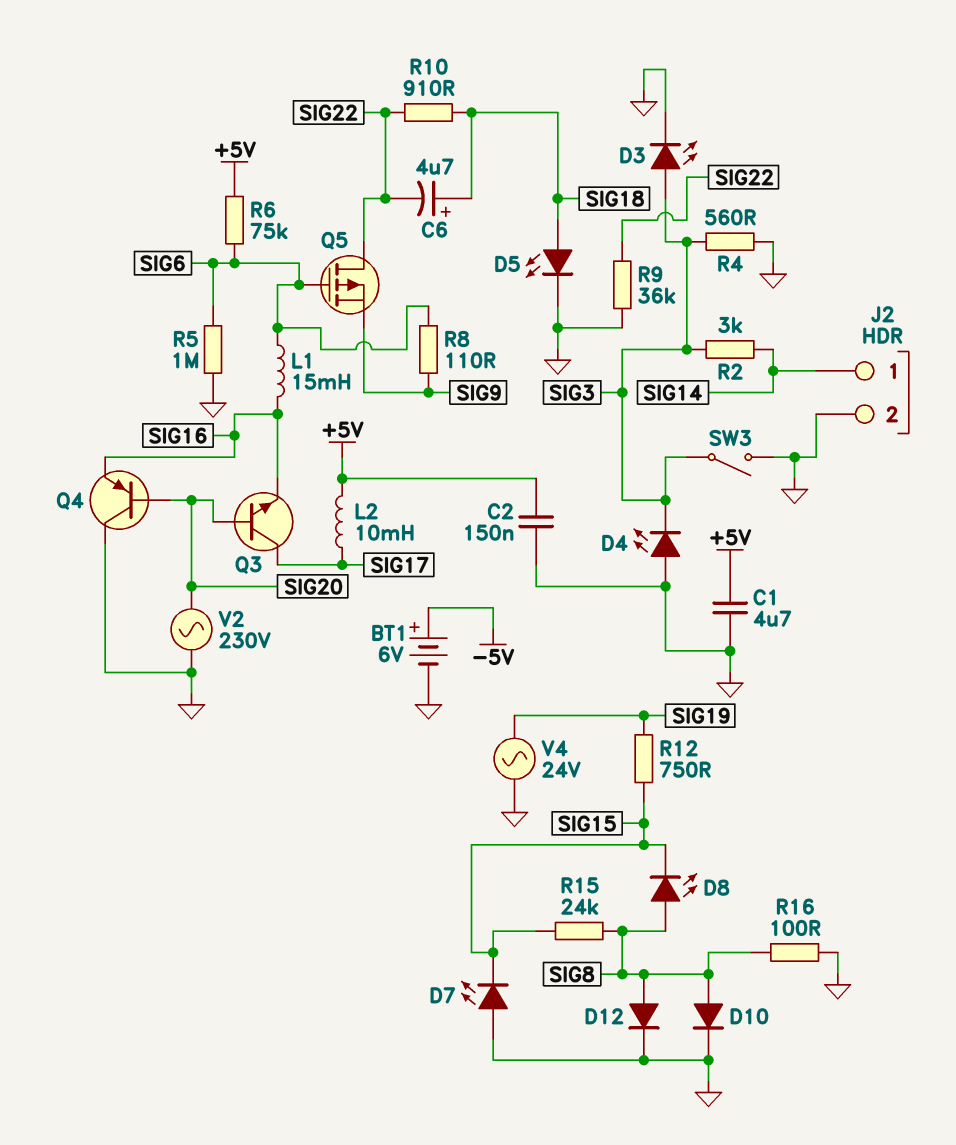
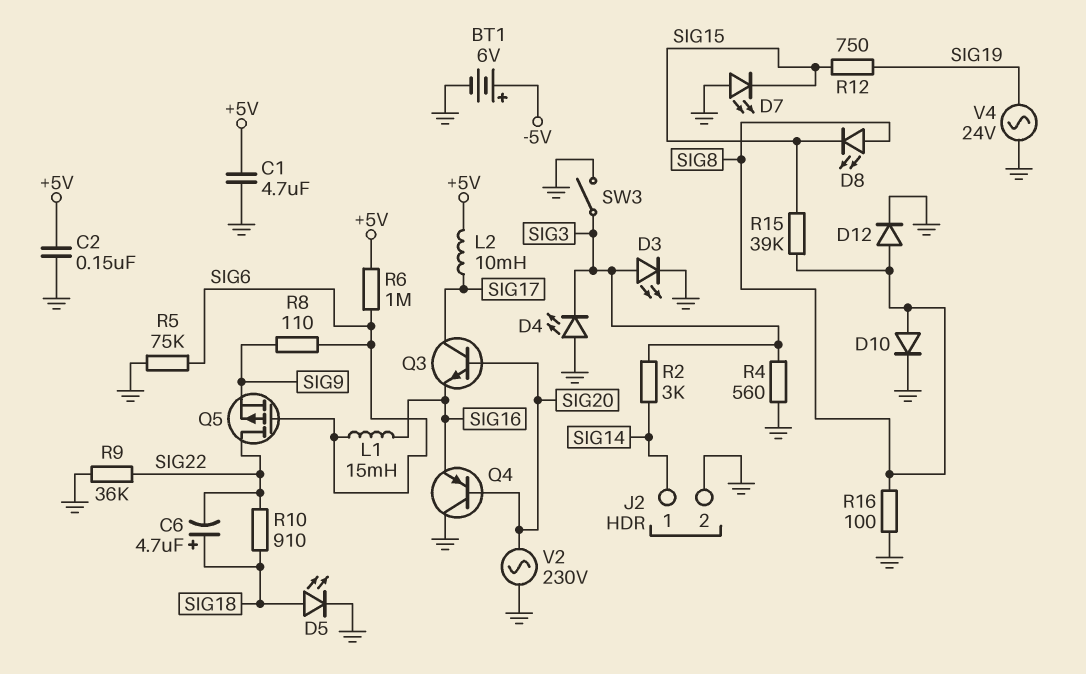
R5: 1M (GND, SIG6) -> 75k (GND, SIG6)
R6: 75k (+5V, SIG6) -> 1M (+5V, SIG6)
R15: 24k (SIG8, SIG15) -> 39k (SIG8, SIG15)

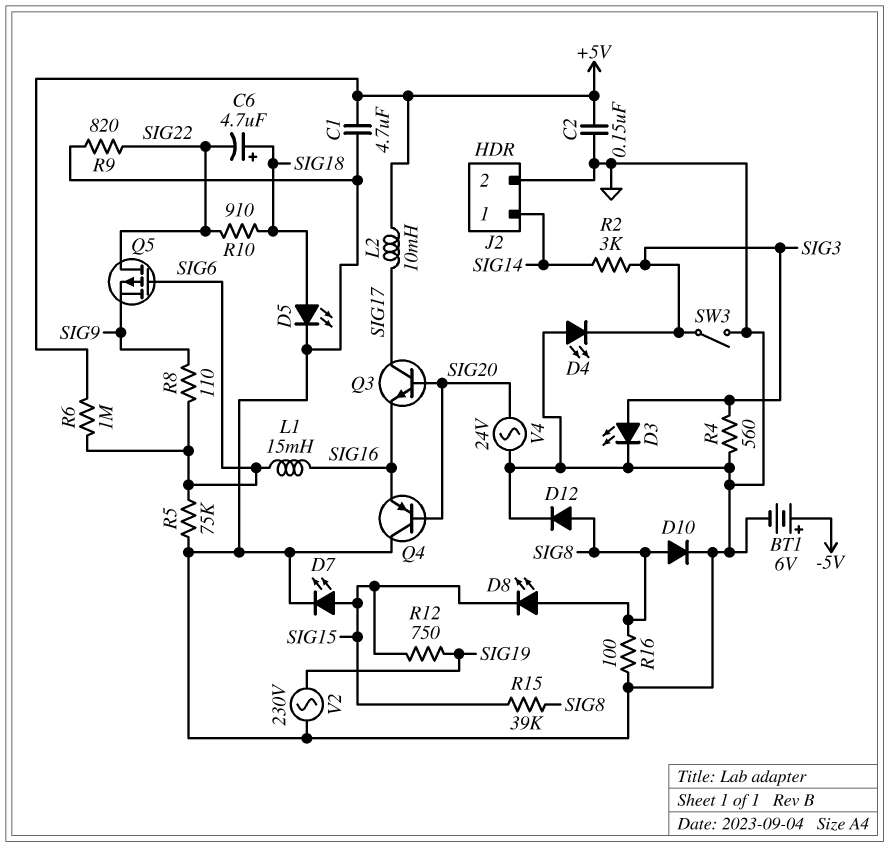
D7: LED (A GND, K SIG15) -> LED (A SIG15, K GND)
R9: 36k (GND, SIG22) -> 820 (GND, SIG22)
V2: AC 230V (GND, SIG20) -> AC 230V (GND, SIG19)
V4: AC 24V (GND, SIG19) -> AC 24V (GND, SIG20)

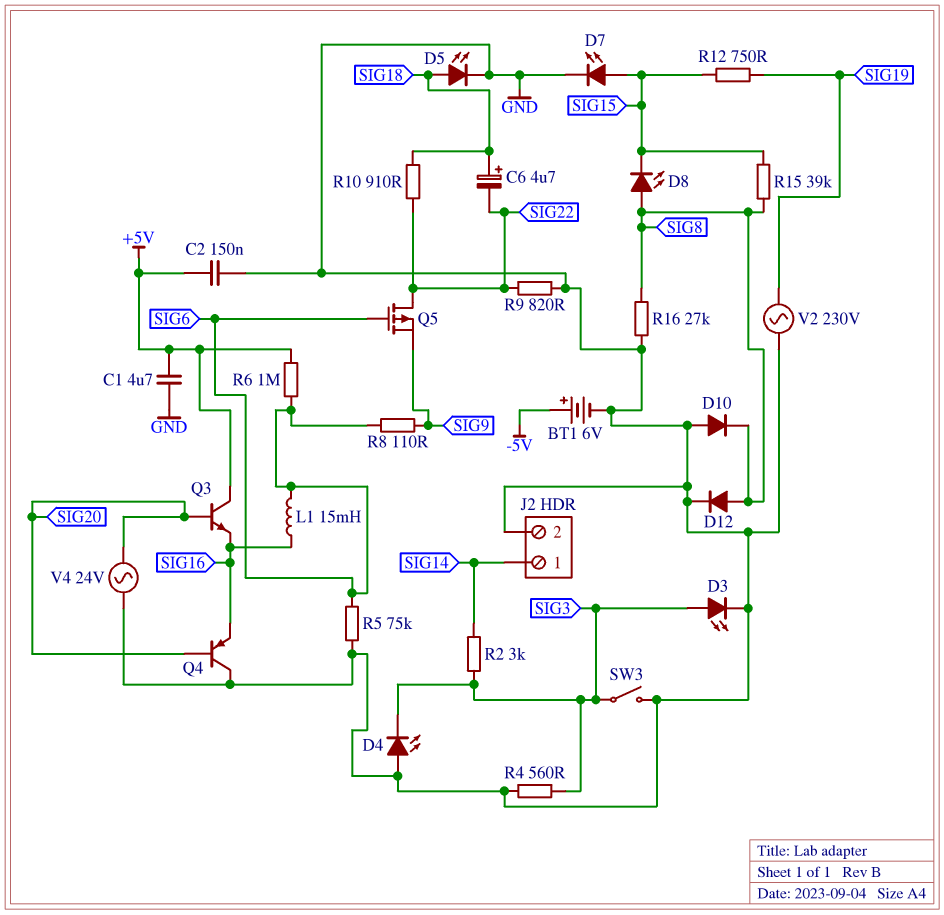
D10: diode (A SIG8, K GND) -> diode (A GND, K SIG8)
L2: 10mH (+5V, SIG17) -> none
Q3: NPN (B SIG20, C SIG17, E SIG16) -> NPN (B SIG20, C +5V, E SIG16)
R16: 100 (GND, SIG8) -> 27k (GND, SIG8)

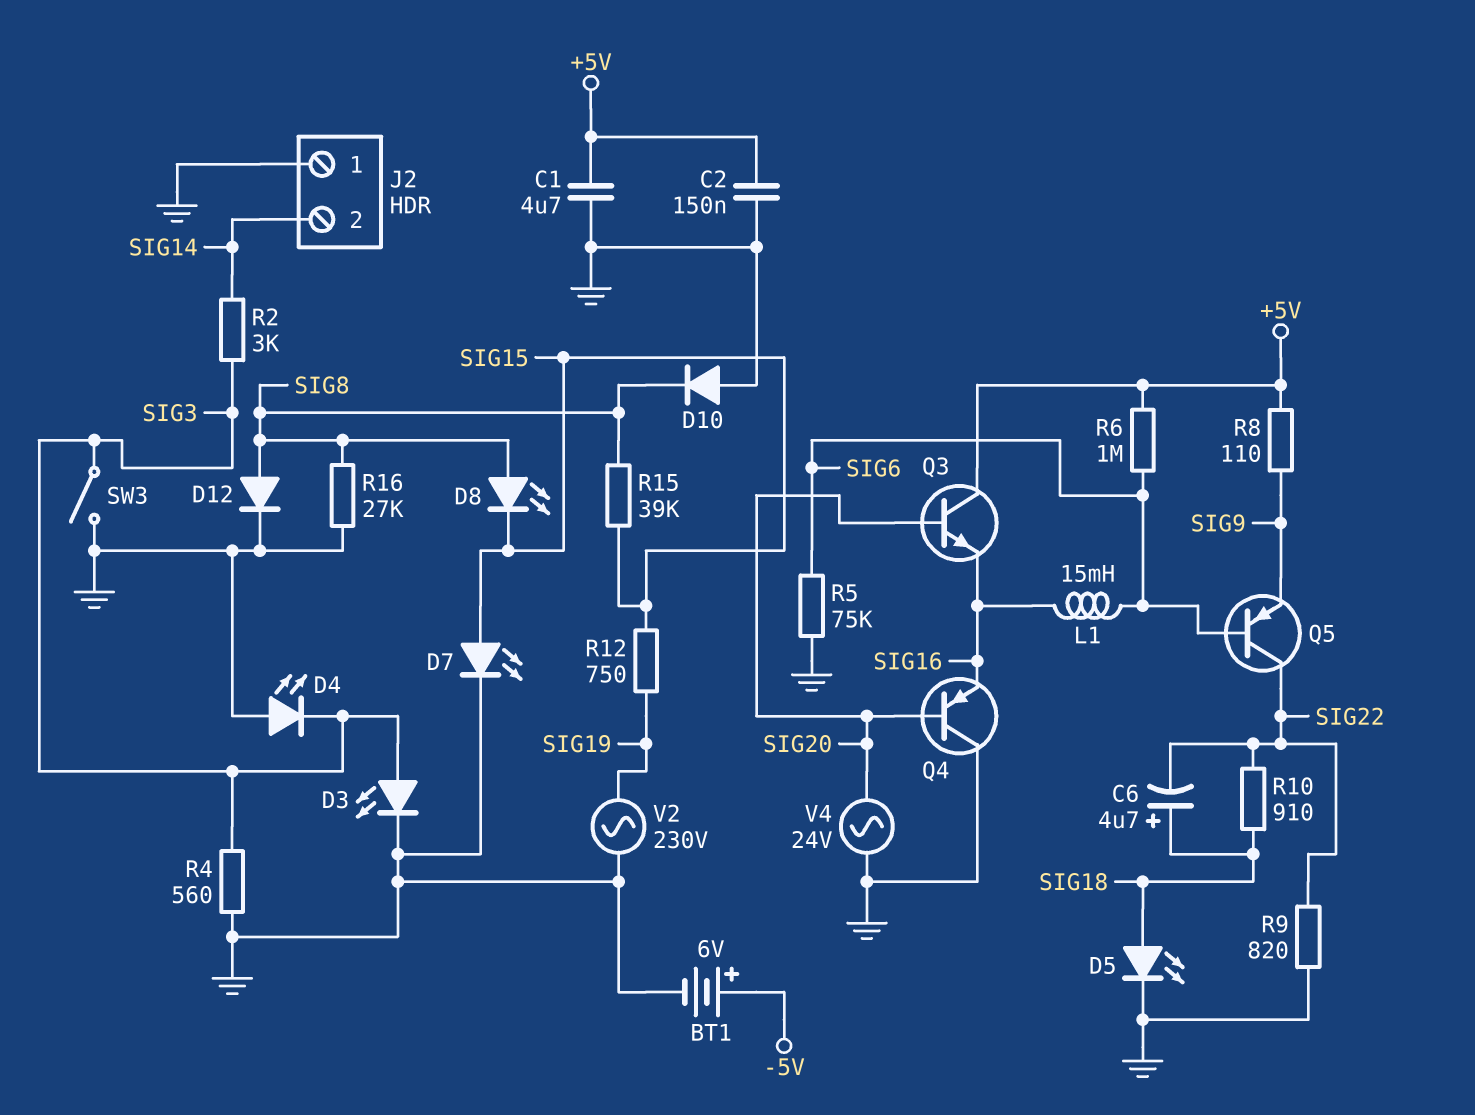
J2 pin 1: SIG14 -> GND
J2 pin 2: GND -> SIG14
Q5: PMOS (G SIG6, D SIG22, S SIG9) -> PNP (B SIG6, C SIG22, E SIG9)
R8: 110 (SIG6, SIG9) -> 110 (+5V, SIG9)

